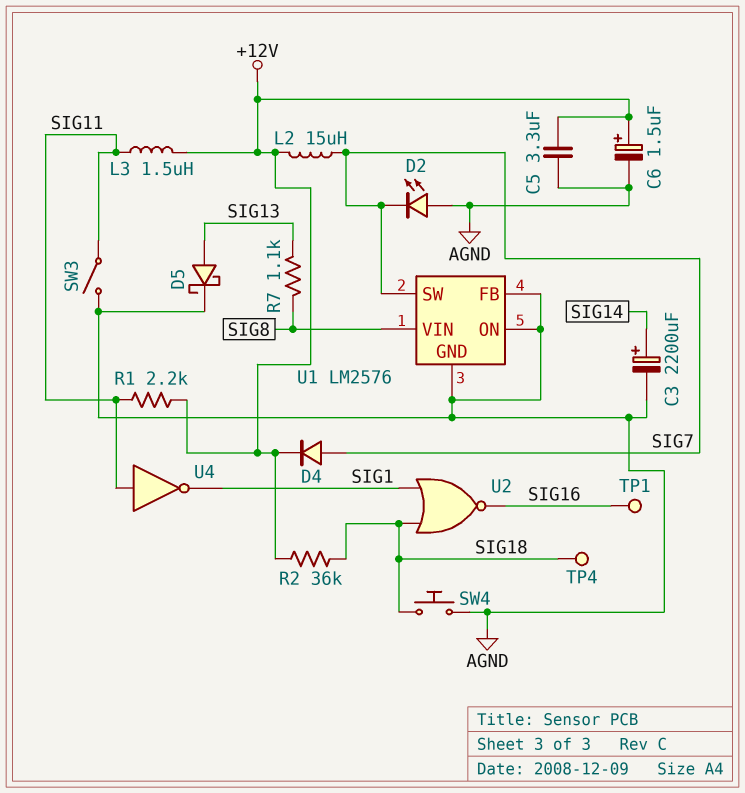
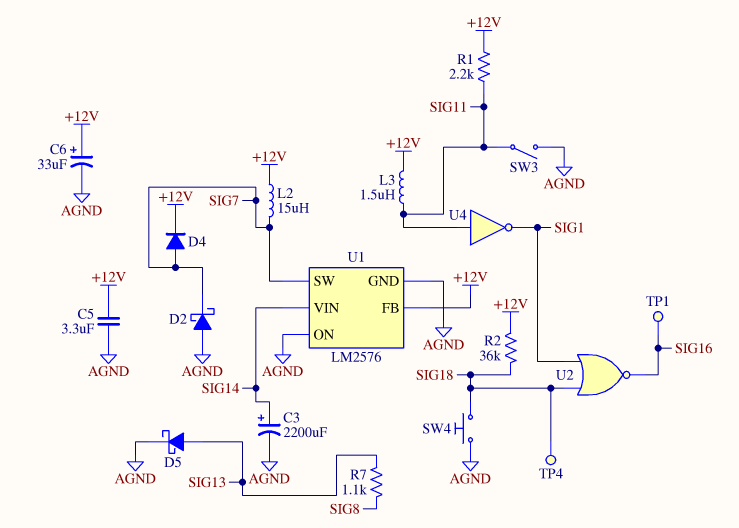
C6: 1.5uF (plus +12V, minus AGND) -> 33uF (plus +12V, minus AGND)
D2: LED (A AGND, K SIG7) -> schottky (A AGND, K SIG7)
U1 pin FB: AGND -> +12V
U1 pin VIN: SIG8 -> SIG14

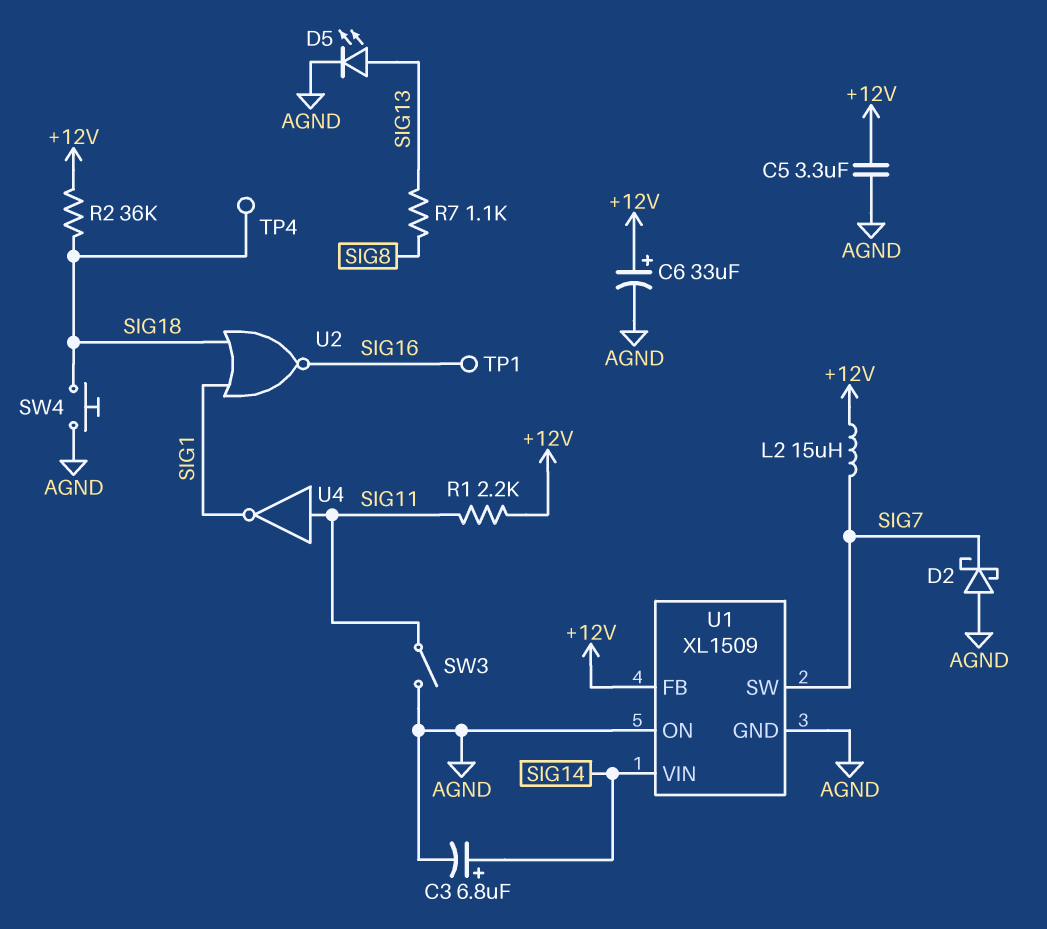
C3: 2200uF (plus SIG14, minus AGND) -> 6.8uF (plus SIG14, minus AGND)
D4: diode (A SIG7, K +12V) -> none
D5: schottky (A SIG13, K AGND) -> LED (A SIG13, K AGND)
L3: 1.5uH (+12V, SIG11) -> none
U1: LM2576 -> XL1509

